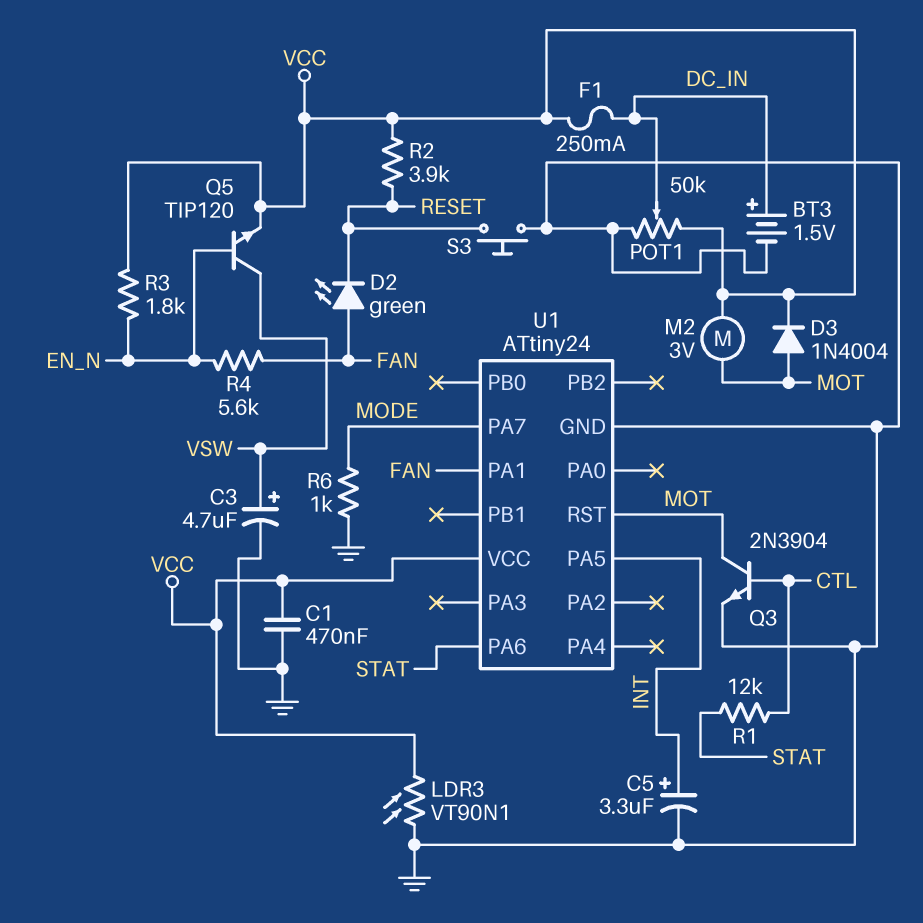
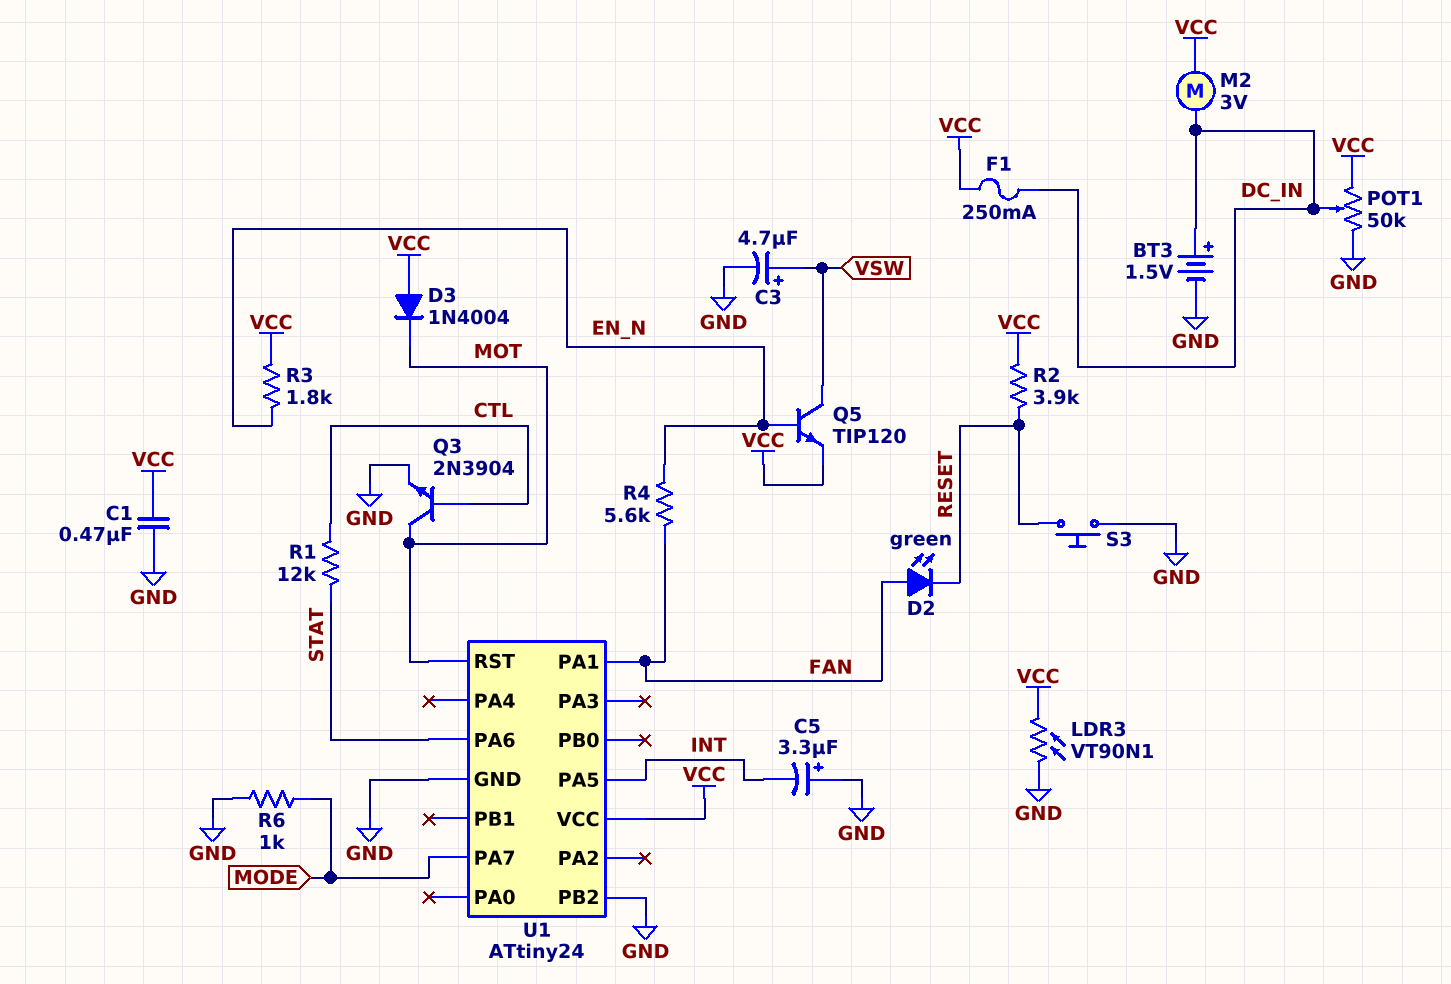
C5: 3.3uF (plus INT, minus GND) -> 3.3uF (plus GND, minus INT)
D3: diode 1N4004 (A MOT, K VCC) -> diode 1N4004 (A VCC, K MOT)
M2: motor 3V (MOT, VCC) -> motor 3V (DC_IN, VCC)
U1 pin PB2: none -> GND

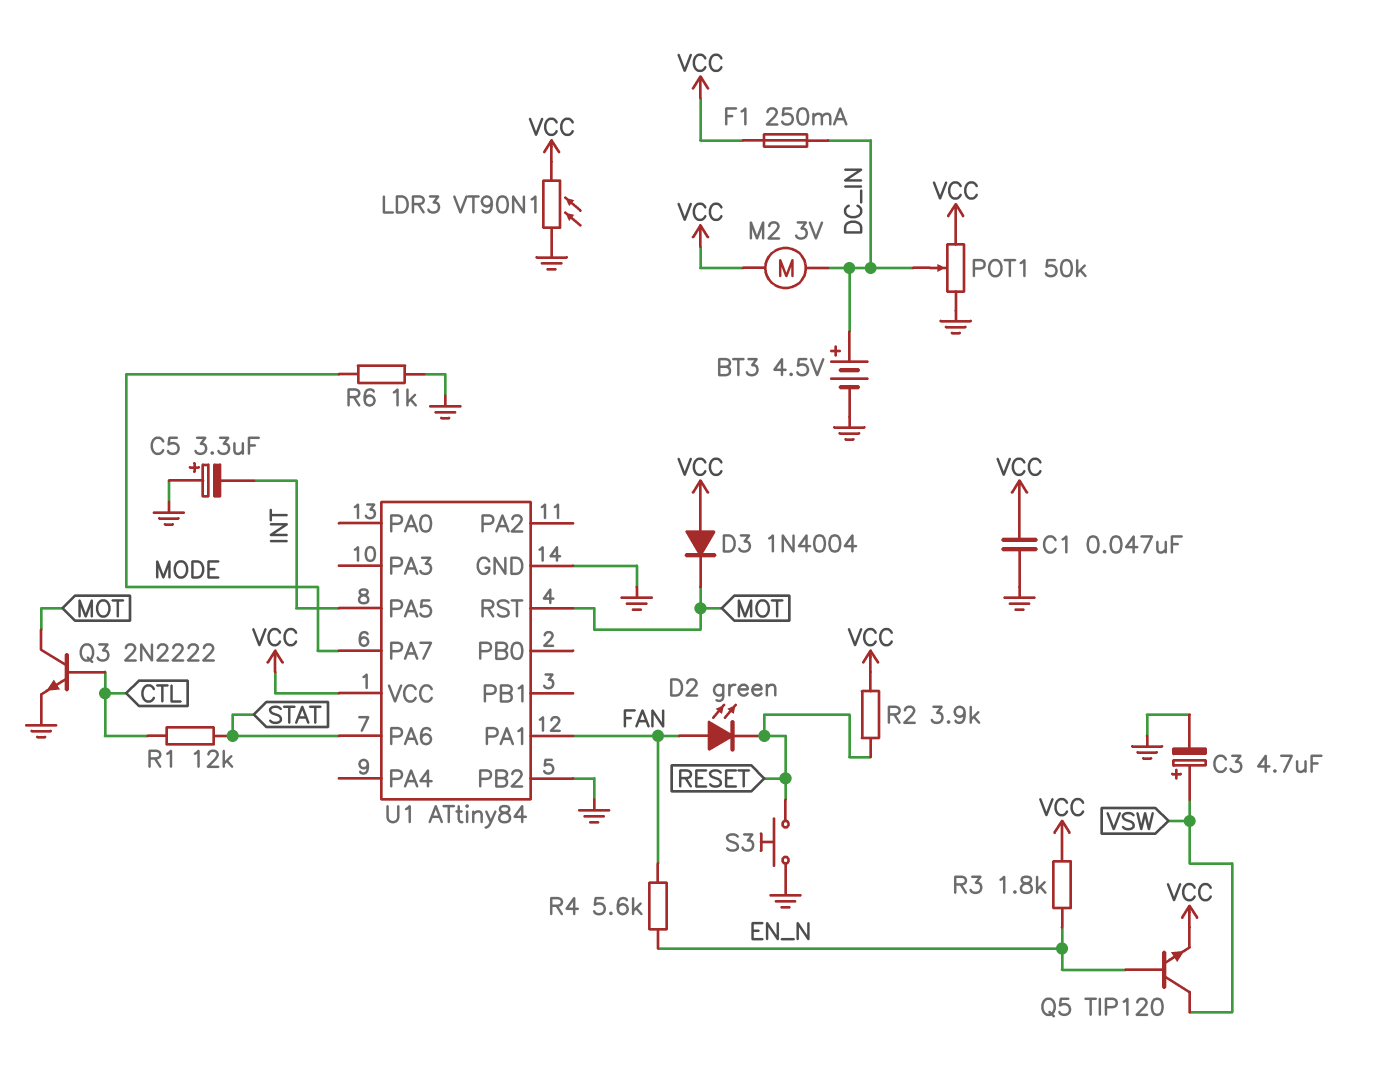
BT3: 1.5V (plus DC_IN, minus GND) -> 4.5V (plus DC_IN, minus GND)
C1: 470nF (GND, VCC) -> 47nF (GND, VCC)
Q3: NPN 2N3904 (B CTL, C MOT, E GND) -> NPN 2N2222 (B CTL, C MOT, E GND)
U1: ATtiny24 -> ATtiny84

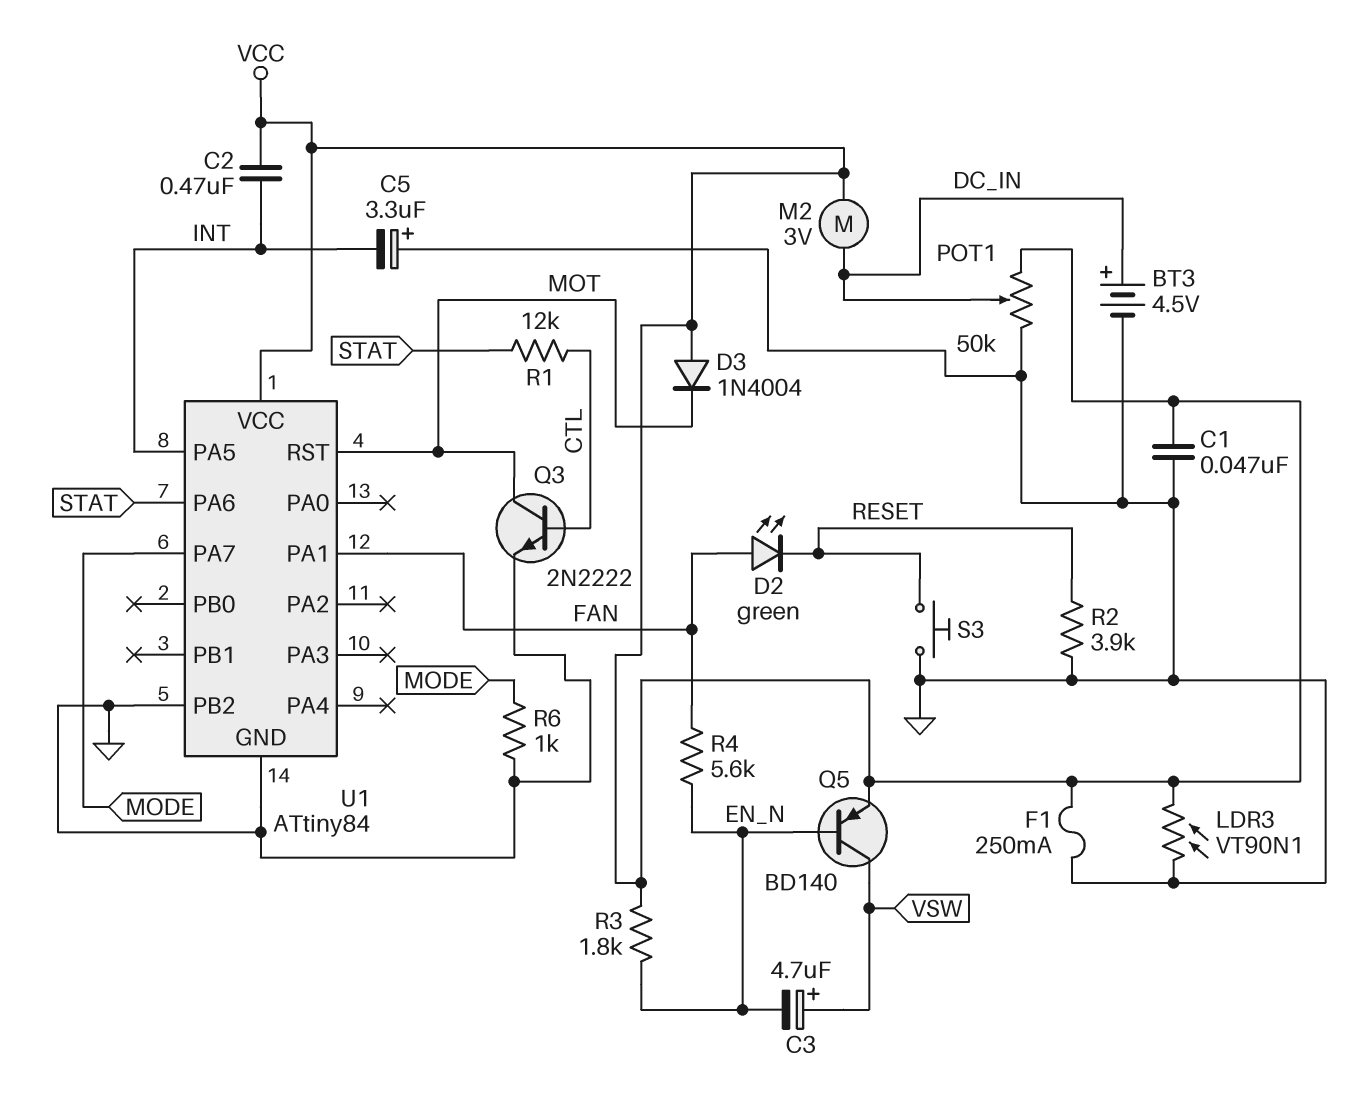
C2: none -> 470nF (INT, VCC)
C3: 4.7uF (plus VSW, minus GND) -> 4.7uF (plus VSW, minus EN_N)
F1: 250mA (DC_IN, VCC) -> 250mA (GND, VCC)
Q5: NPN TIP120 (B EN_N, C VSW, E VCC) -> PNP BD140 (B EN_N, C VSW, E VCC)
R2: 3.9k (RESET, VCC) -> 3.9k (GND, RESET)

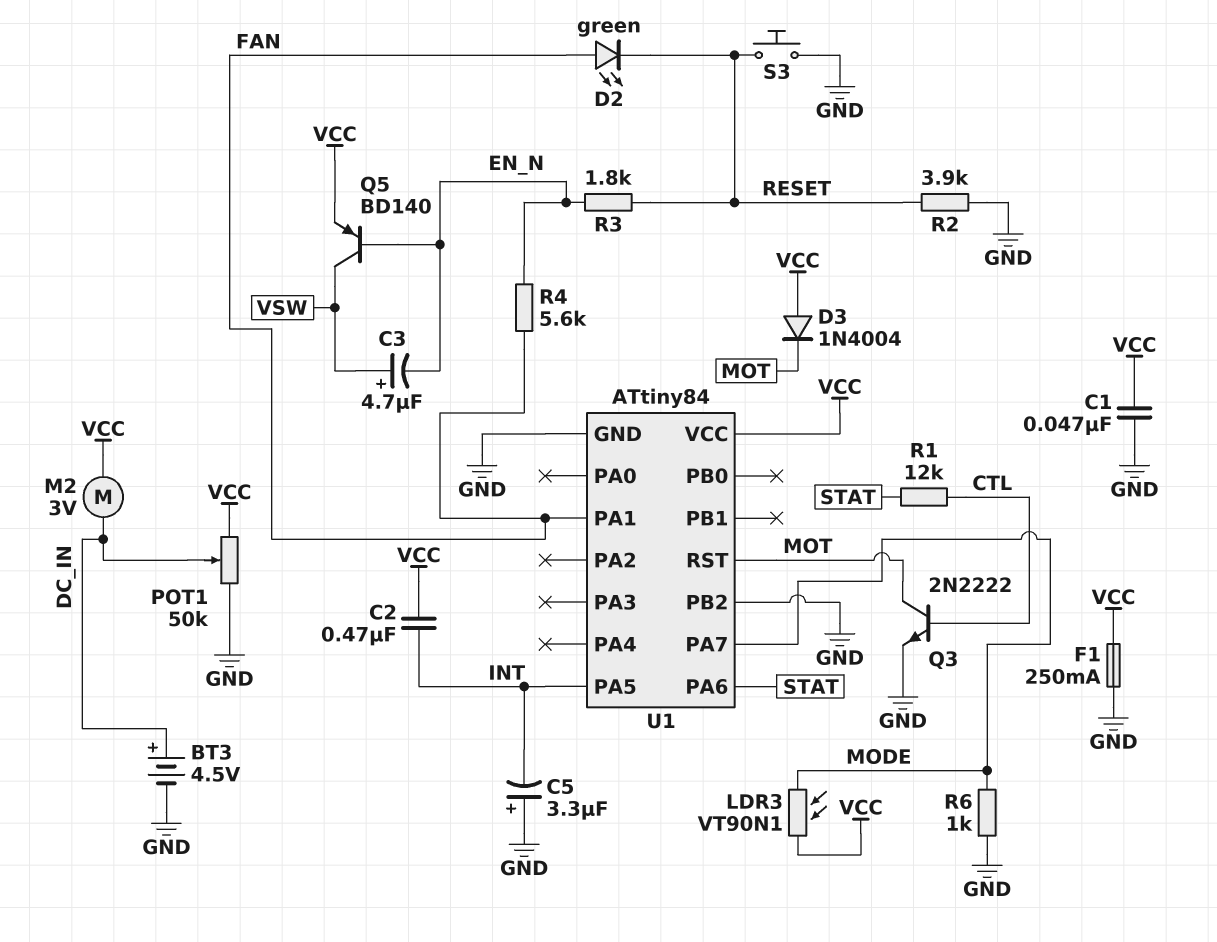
LDR3: VT90N1 (GND, VCC) -> VT90N1 (MODE, VCC)
R3: 1.8k (EN_N, VCC) -> 1.8k (EN_N, RESET)

